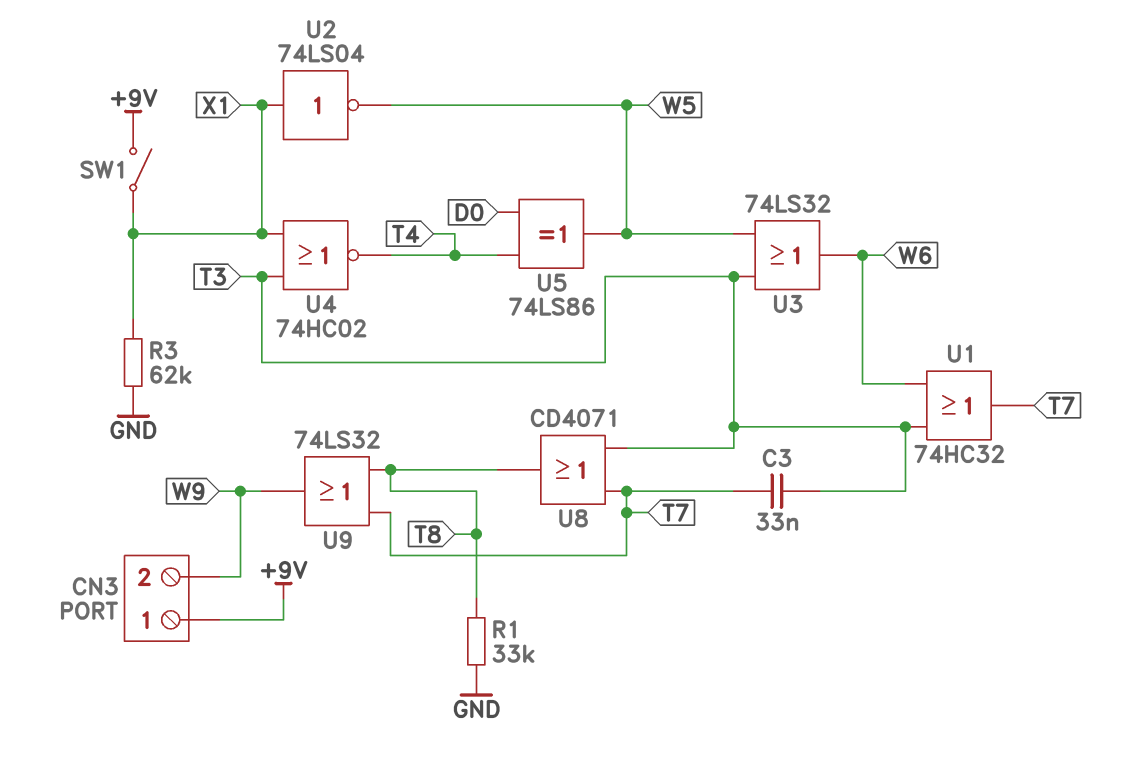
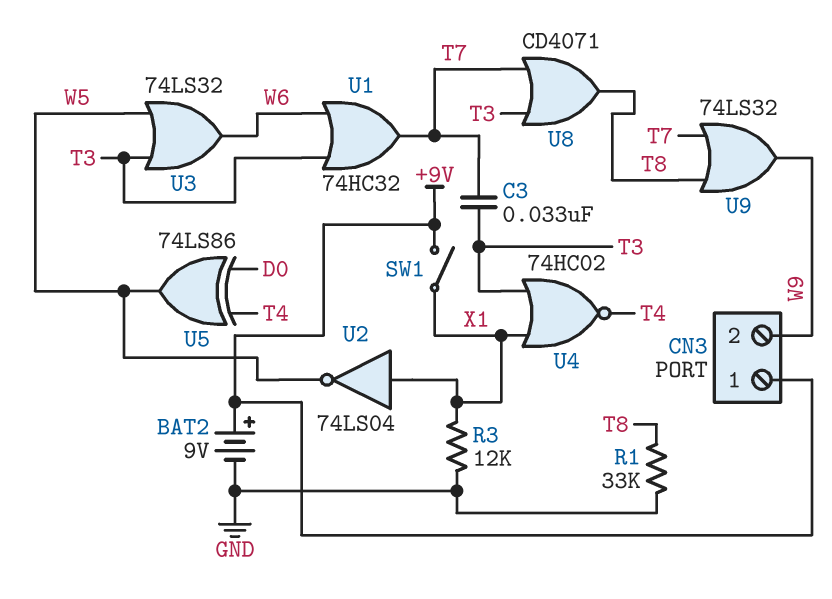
BAT2: none -> 9V (plus +9V, minus GND)
R3: 62k (GND, X1) -> 12k (GND, X1)

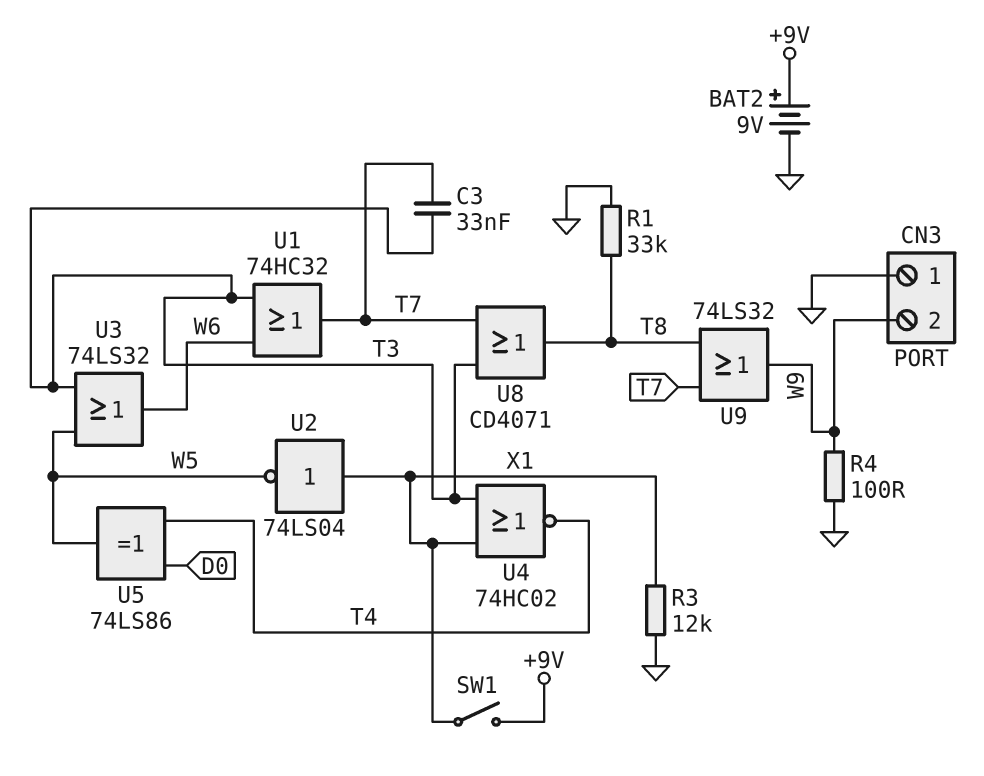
CN3 pin 1: +9V -> GND
R4: none -> 100 (GND, W9)

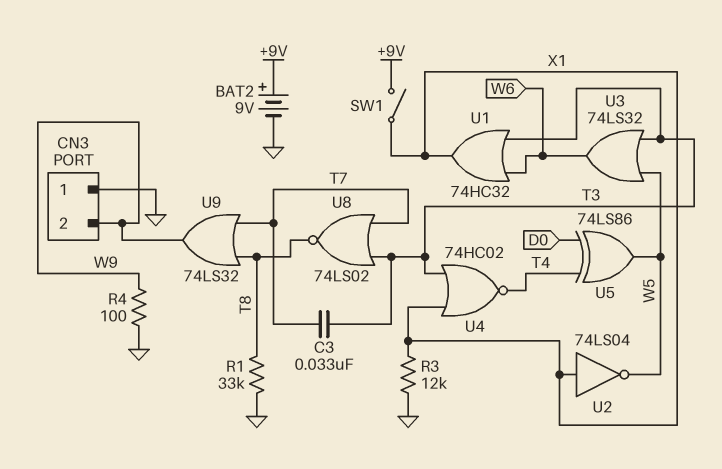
U1: OR 74HC32 (in T3, in W6, out T7) -> OR 74HC32 (in T3, in W6, out X1)
U8: OR CD4071 (in T3, in T7, out T8) -> NOR 74LS02 (in T3, in T7, out T8)

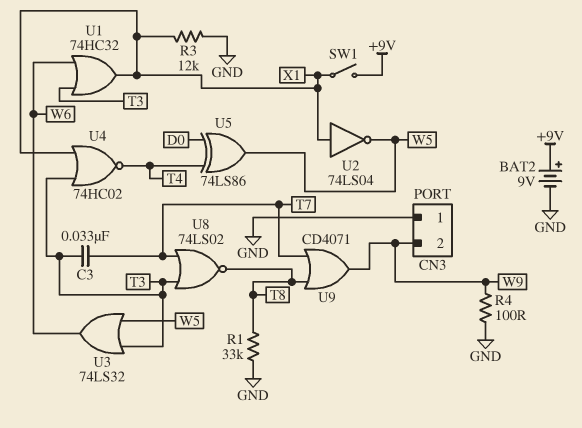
U9: OR 74LS32 (in T7, in T8, out W9) -> OR CD4071 (in T7, in T8, out W9)

